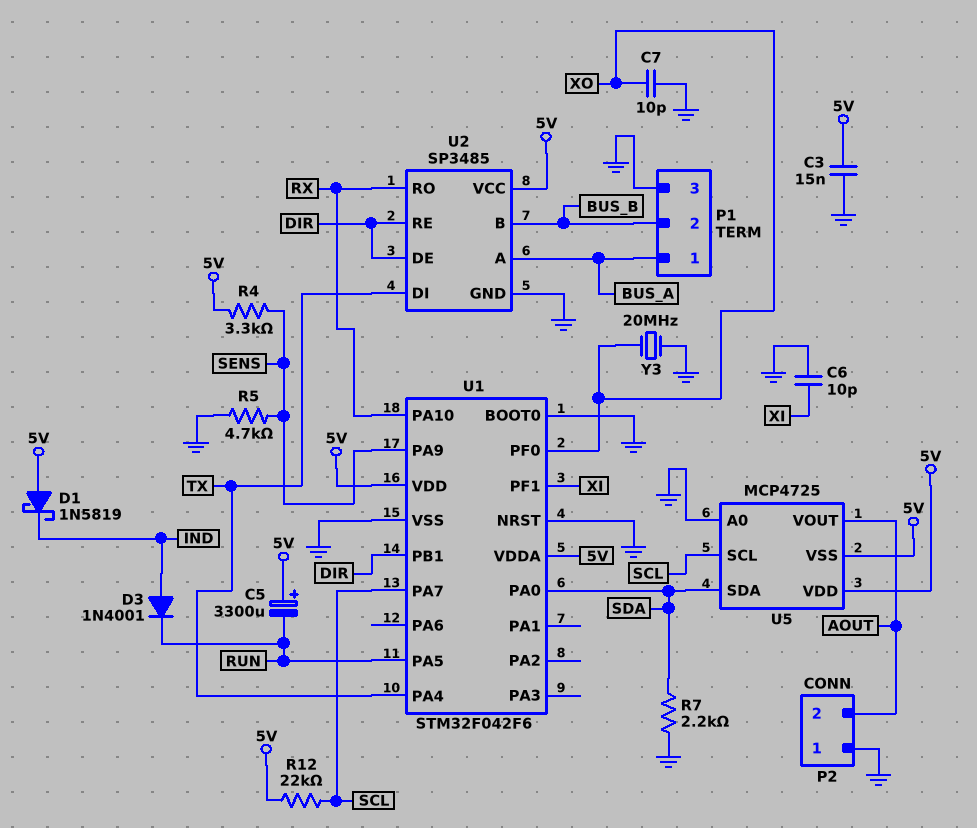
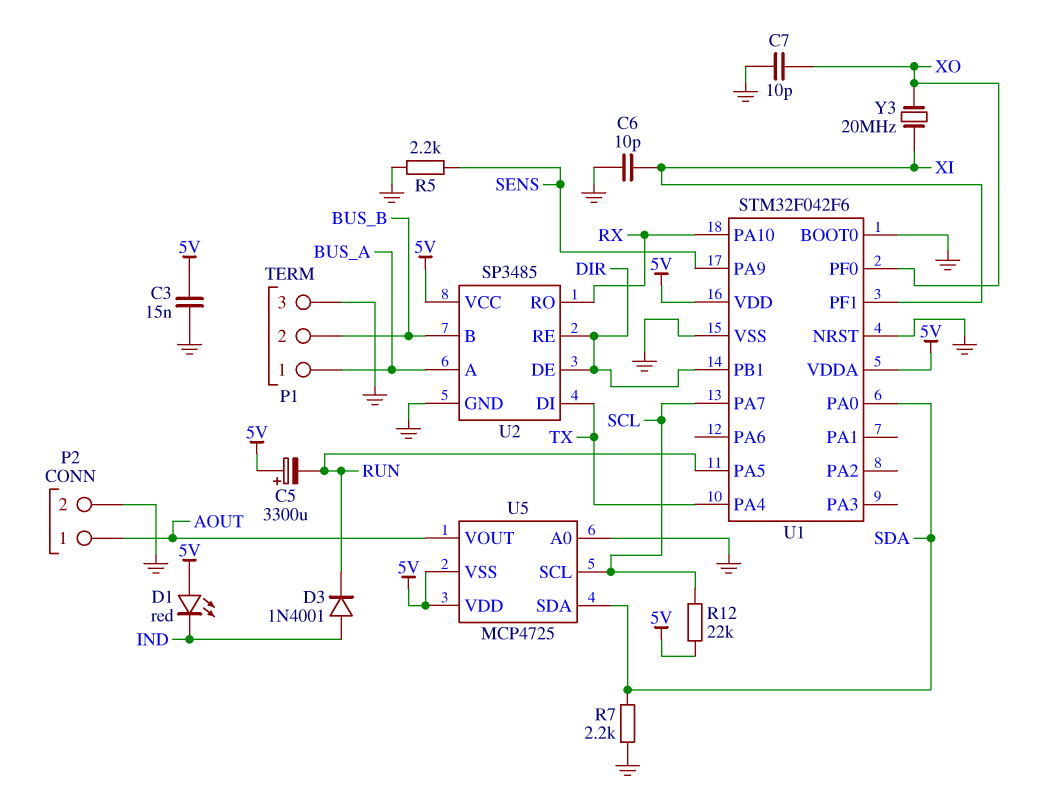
D1: schottky 1N5819 (A 5V, K IND) -> LED red (A 5V, K IND)
P2 pin 1: GND -> AOUT
P2 pin 2: AOUT -> GND
R4: 3.3k (5V, SENS) -> none
R5: 4.7k (GND, SENS) -> 2.2k (GND, SENS)
Y3: 20MHz (GND, XO) -> 20MHz (XI, XO)

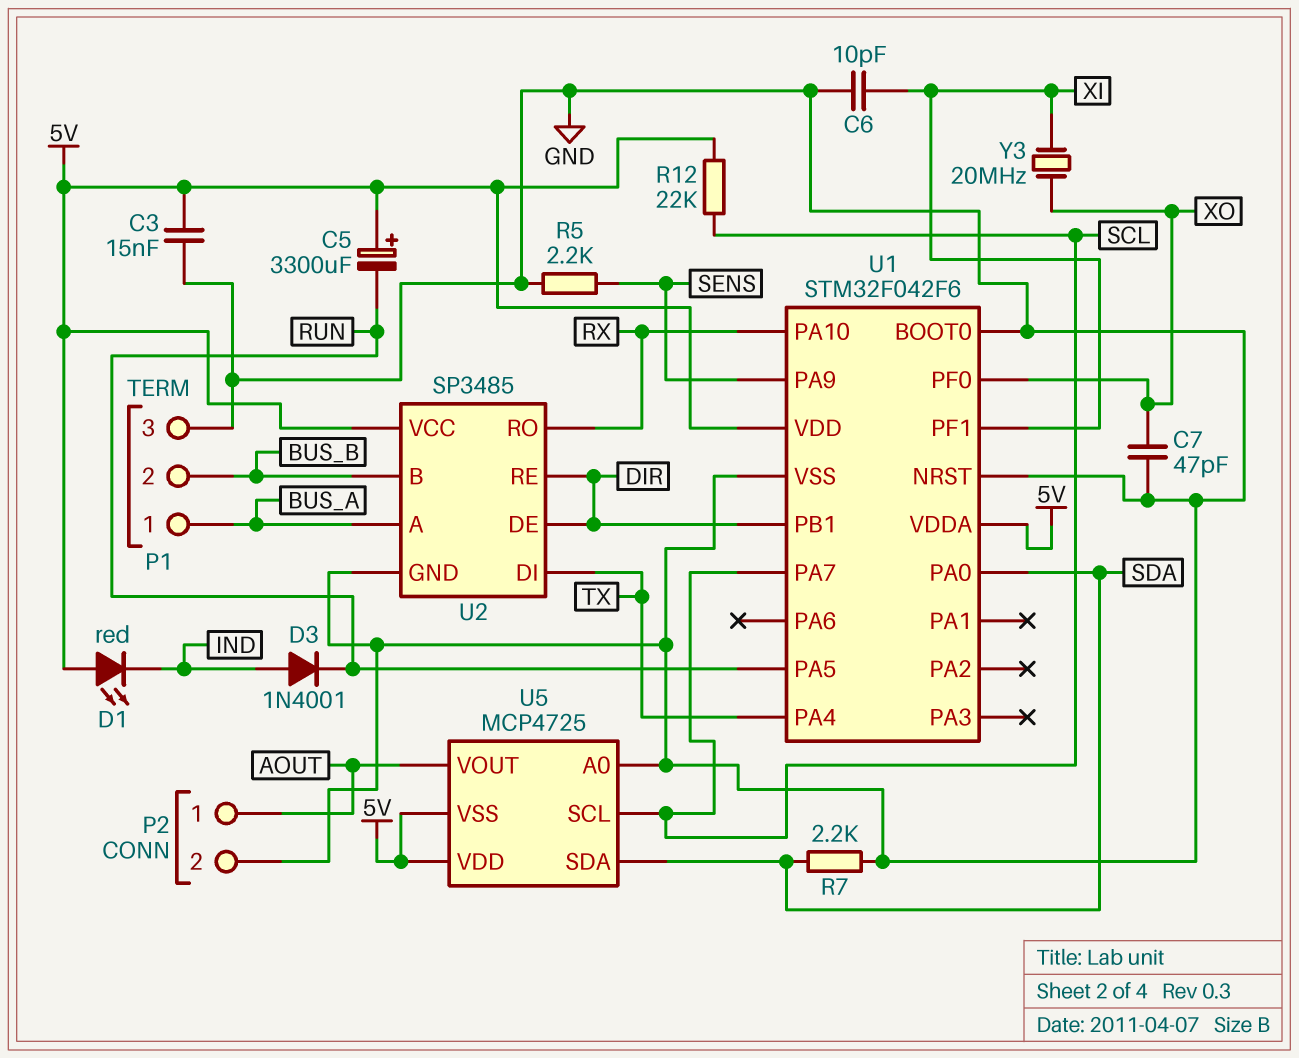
C7: 10pF (GND, XO) -> 47pF (GND, XO)

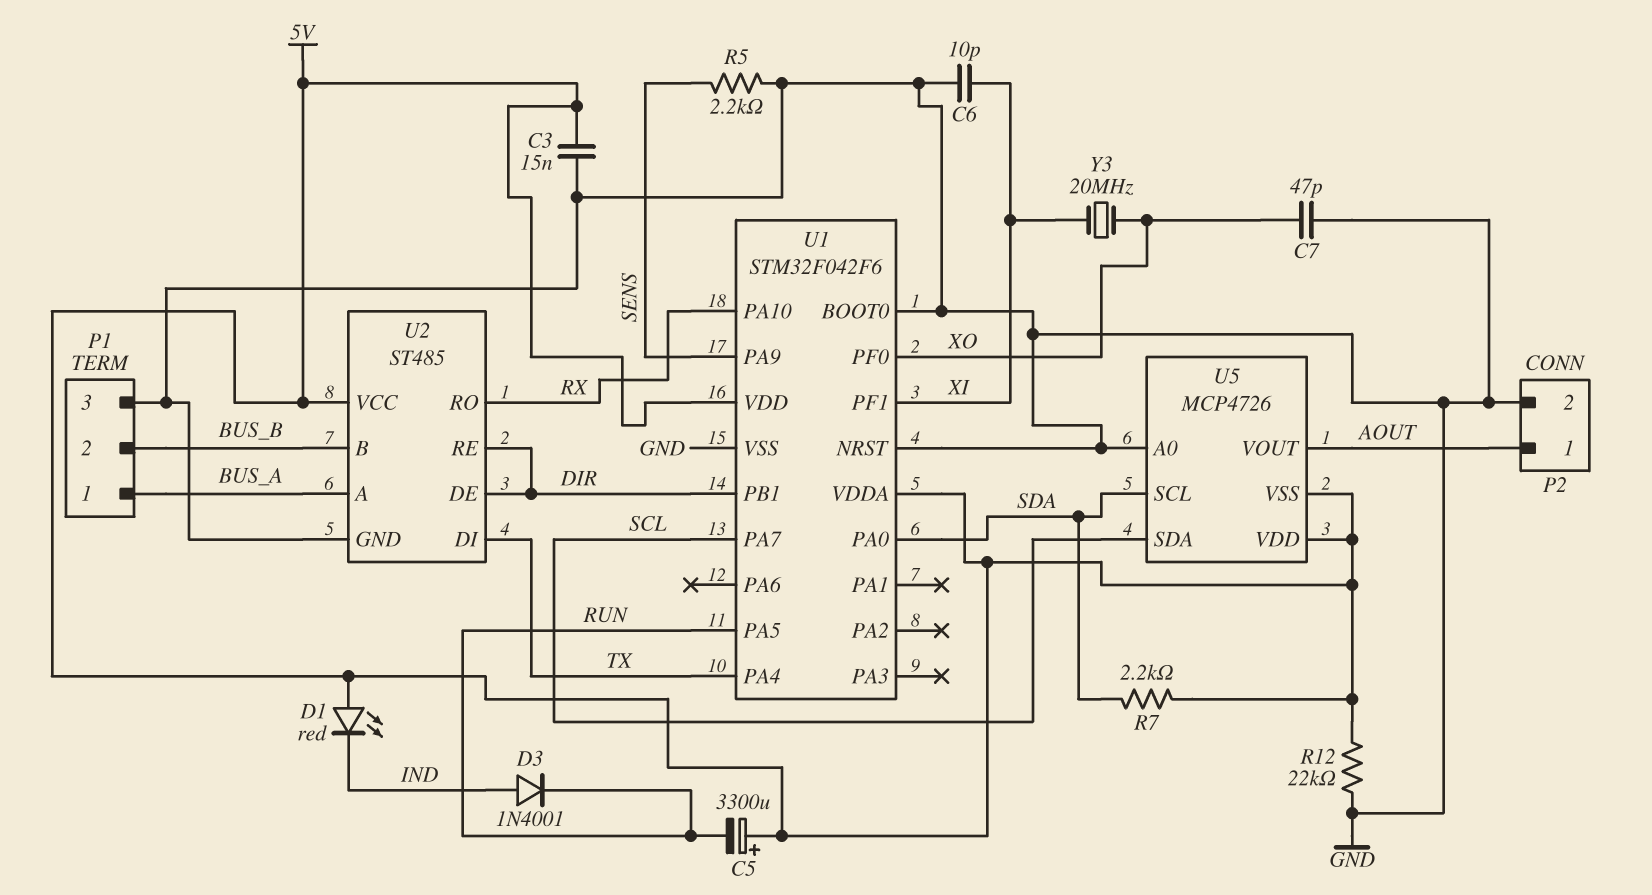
R7: 2.2k (GND, SDA) -> 2.2k (5V, SDA)
R12: 22k (5V, SCL) -> 22k (5V, GND)
U2: SP3485 -> ST485
U5: MCP4725 -> MCP4726
U5 pin SCL: SCL -> SDA
U5 pin SDA: SDA -> SCL

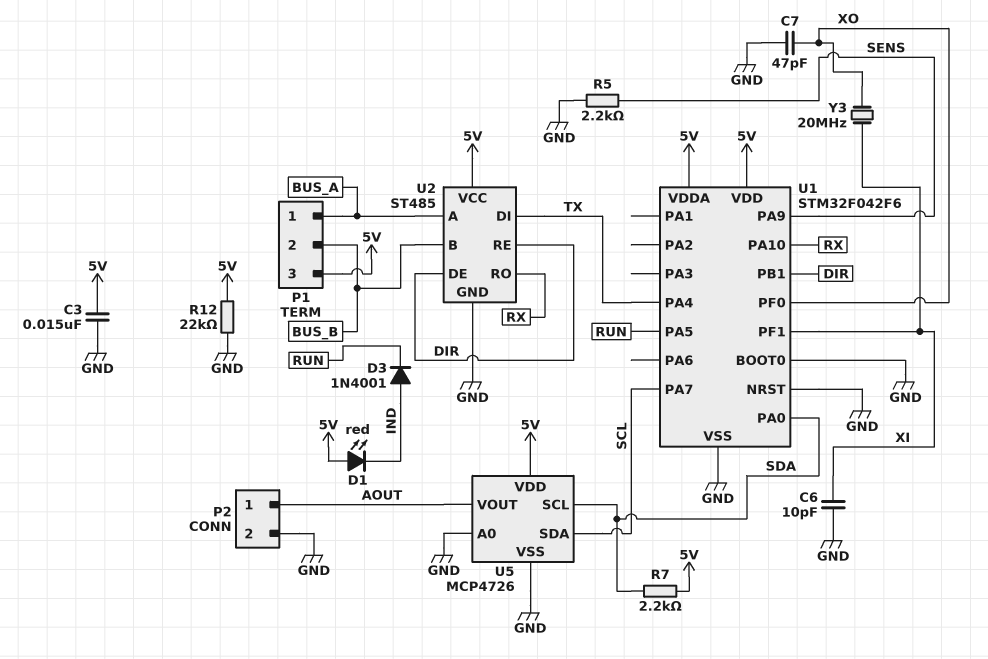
C5: 3300uF (plus 5V, minus RUN) -> none
P1 pin 3: GND -> 5V
U5 pin VSS: 5V -> GND

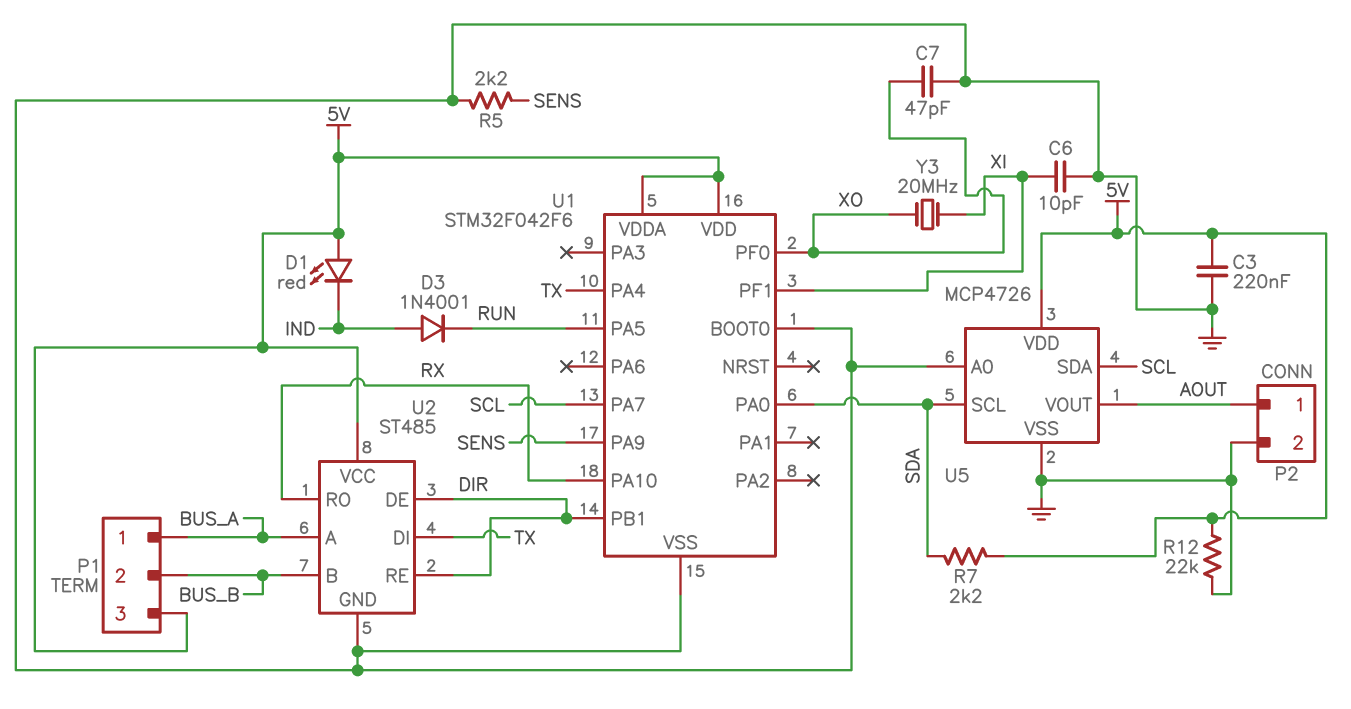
C3: 15nF (5V, GND) -> 220nF (5V, GND)
U1 pin NRST: GND -> none

